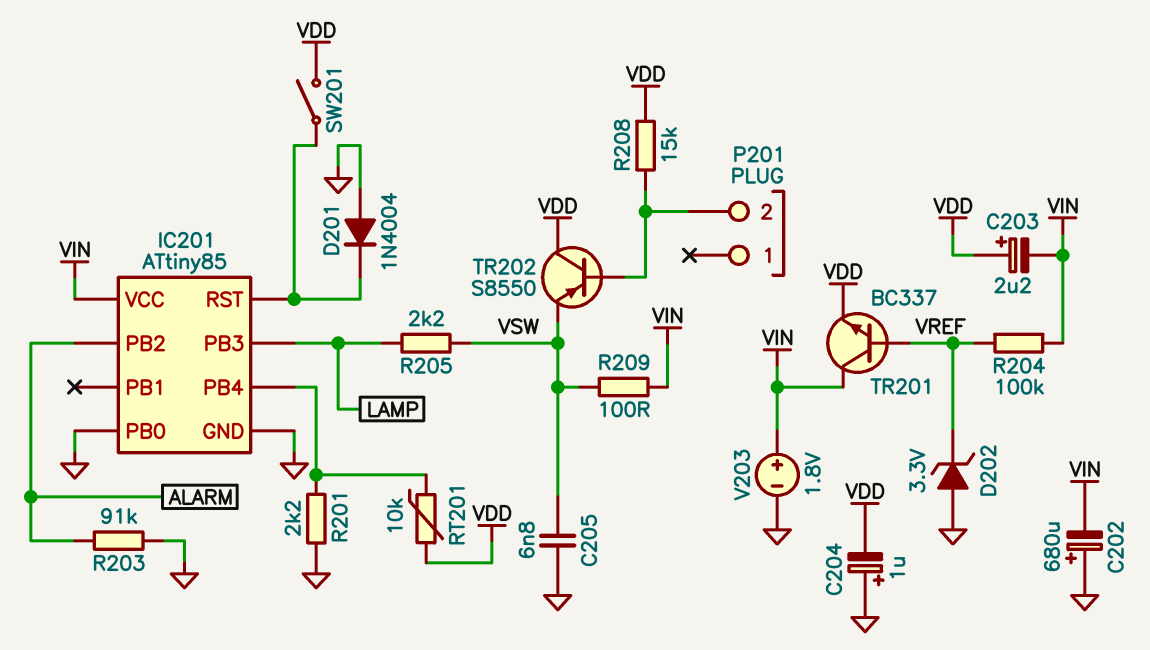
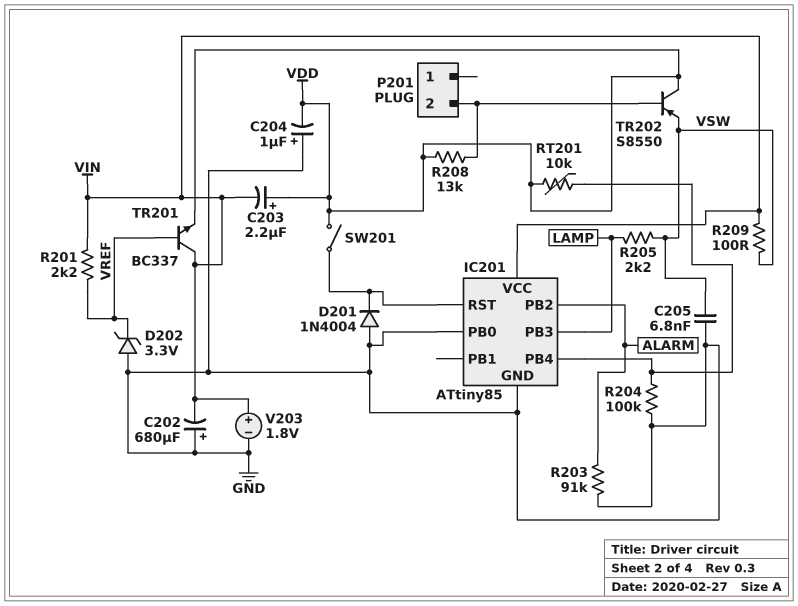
R201: 2.2k (GND, IC201/PB4) -> 2.2k (VIN, VREF)
R204: 100k (VIN, VREF) -> 100k (GND, IC201/PB4)
R208: 15k (P201/2, VDD) -> 13k (P201/2, VDD)

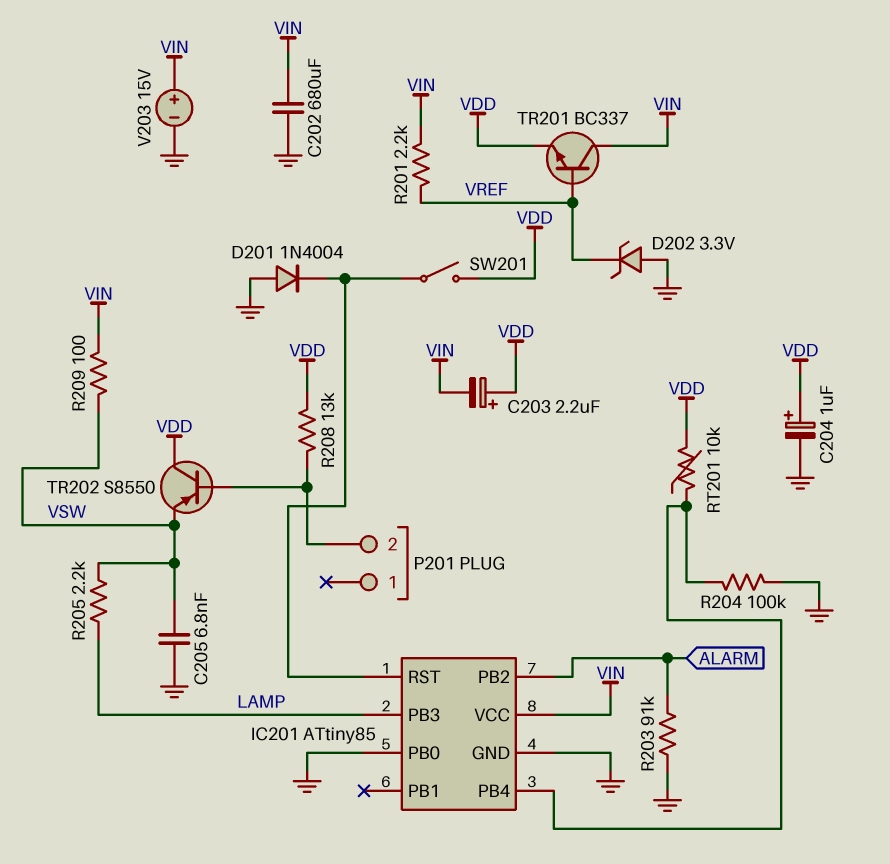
C202: 680uF (plus GND, minus VIN) -> 680uF (GND, VIN)
C204: 1uF (plus GND, minus VDD) -> 1uF (plus VDD, minus GND)
V203: 1.8V (plus VIN, minus GND) -> 15V (plus VIN, minus GND)

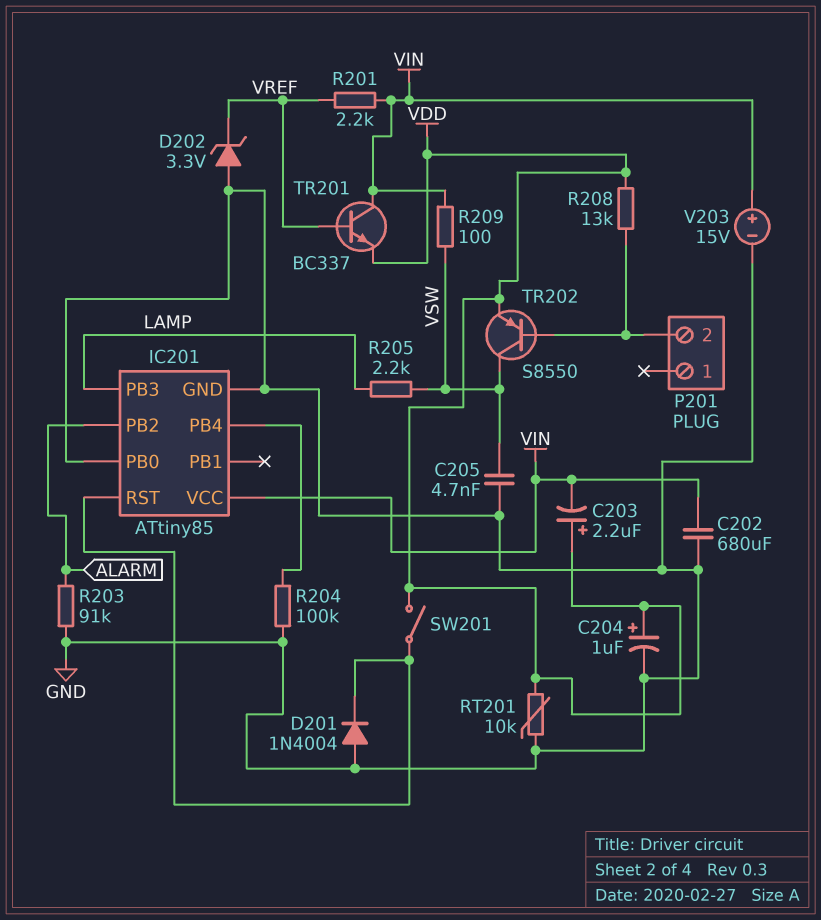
C205: 6.8nF (GND, VSW) -> 4.7nF (GND, VSW)
RT201: 10k (IC201/PB4, VDD) -> 10k (GND, VDD)
TR202: PNP S8550 (B P201/2, C VDD, E VSW) -> PNP S8550 (B P201/2, C VSW, E VDD)

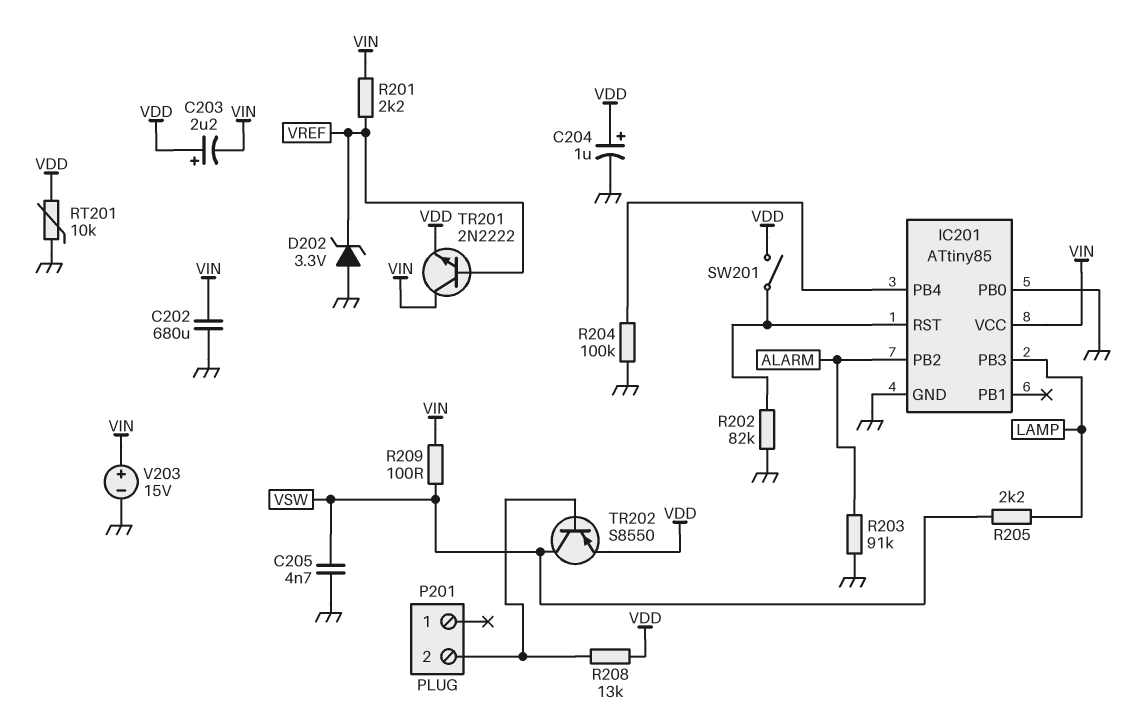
D201: diode 1N4004 (A GND, K IC201/RST) -> none
R202: none -> 82k (GND, IC201/RST)
TR201: NPN BC337 (B VREF, C VIN, E VDD) -> NPN 2N2222 (B VREF, C VIN, E VDD)

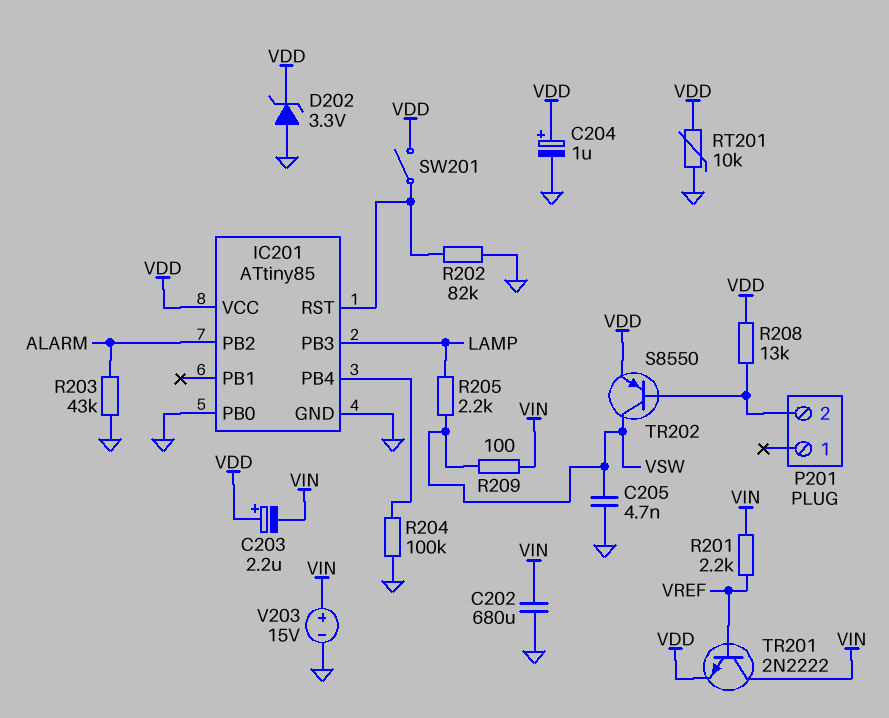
D202: zener 3.3V (A GND, K VREF) -> zener 3.3V (A GND, K VDD)
IC201 pin VCC: VIN -> VDD
R203: 91k (ALARM, GND) -> 43k (ALARM, GND)

